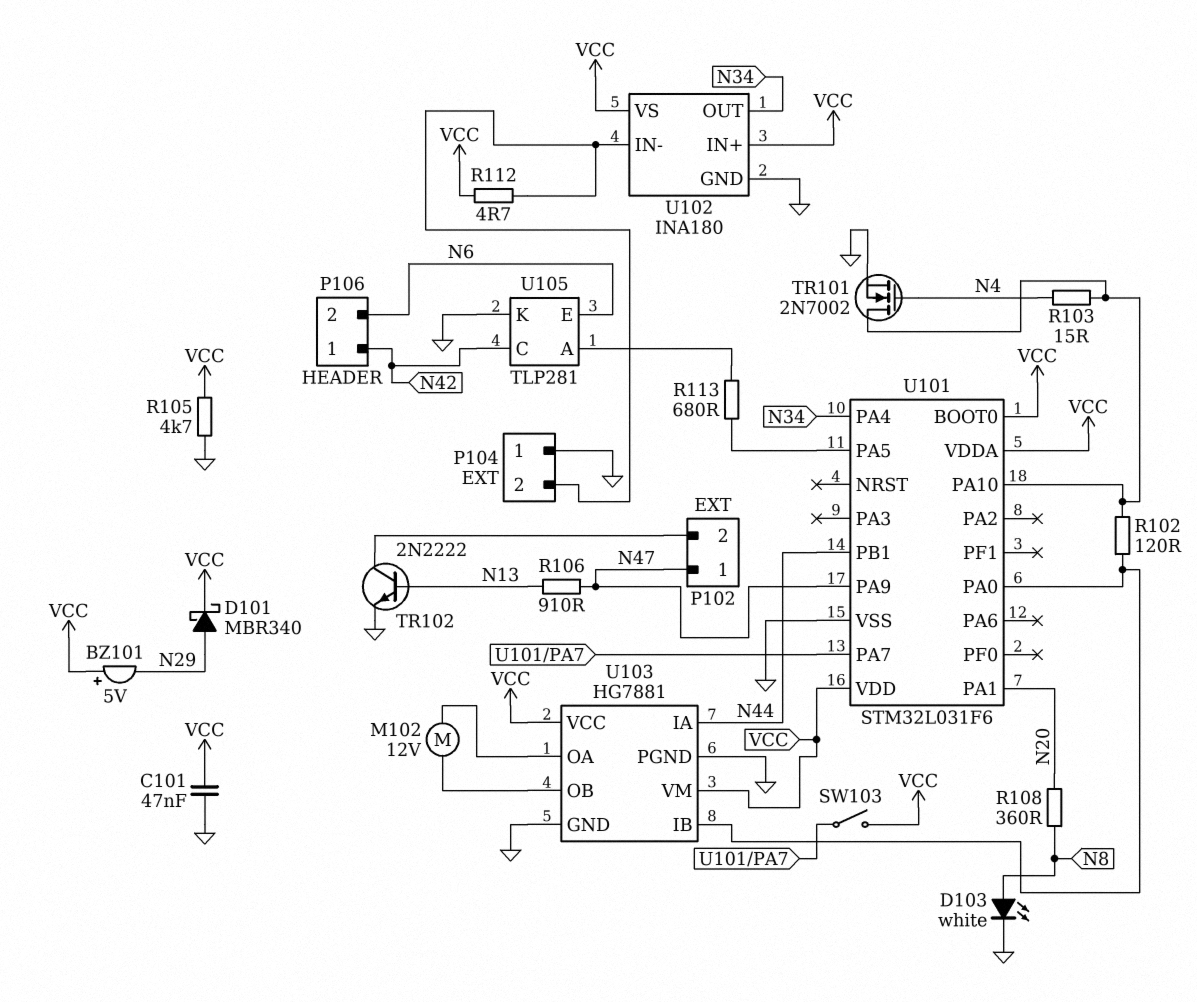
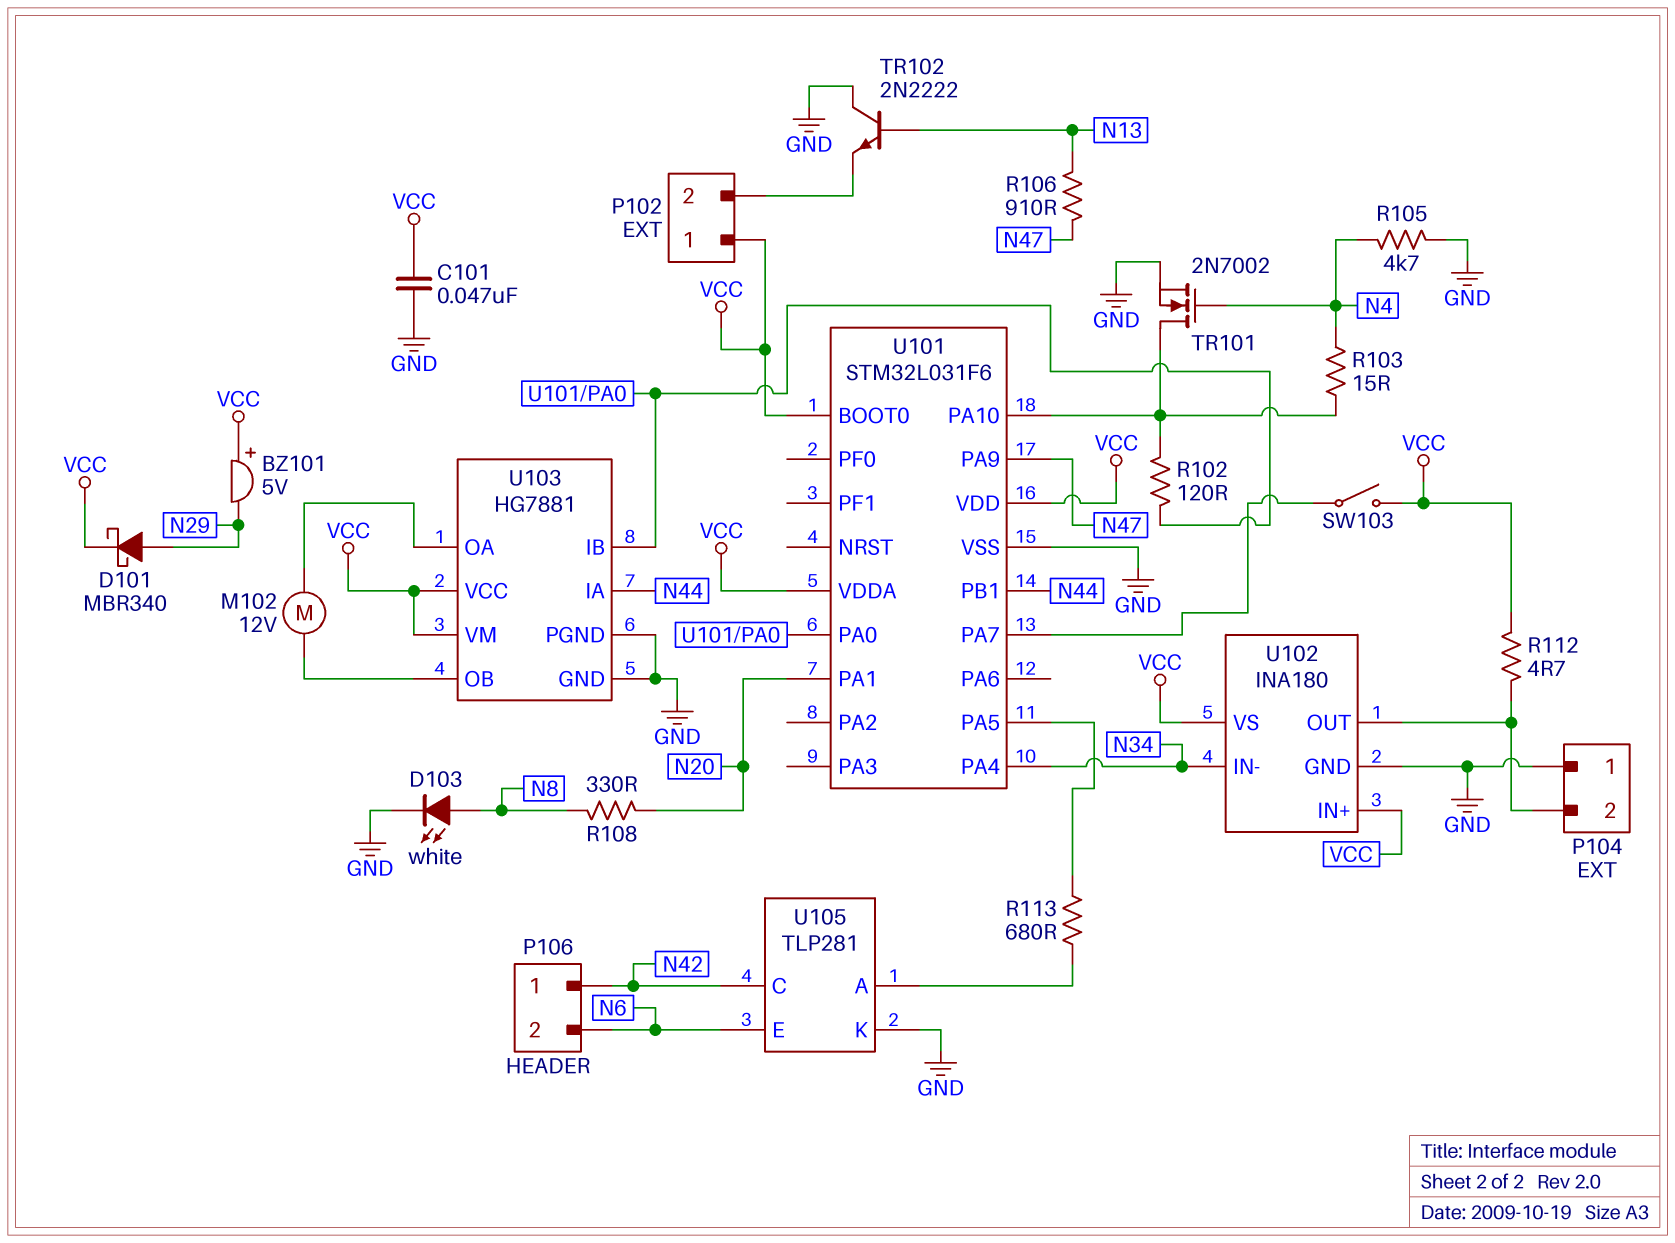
P102 pin 1: N47 -> VCC
R105: 4.7k (GND, VCC) -> 4.7k (GND, N4)
R108: 360 (N8, N20) -> 330 (N8, N20)
TR102: NPN 2N2222 (B N13, C P102/2, E GND) -> NPN 2N2222 (B N13, C GND, E P102/2)
U102 pin IN-: P104/2 -> N34
U102 pin OUT: N34 -> P104/2

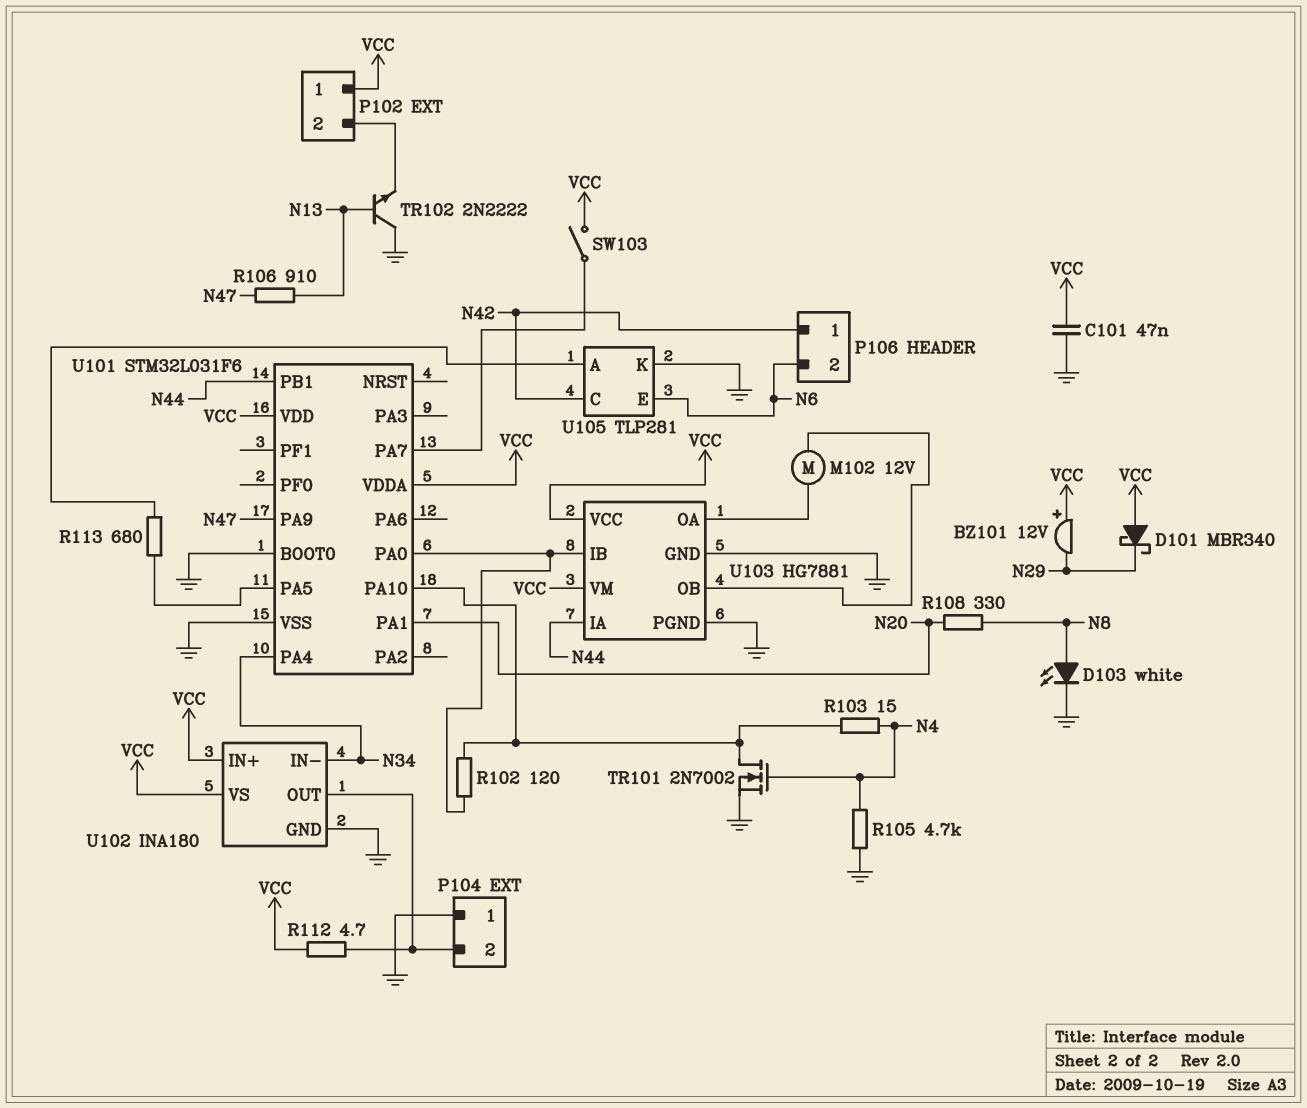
BZ101: buzzer 5V (plus VCC, minus N29) -> buzzer 12V (plus VCC, minus N29)
D101: schottky MBR340 (A N29, K VCC) -> schottky MBR340 (A VCC, K N29)
U101 pin BOOT0: VCC -> GND

